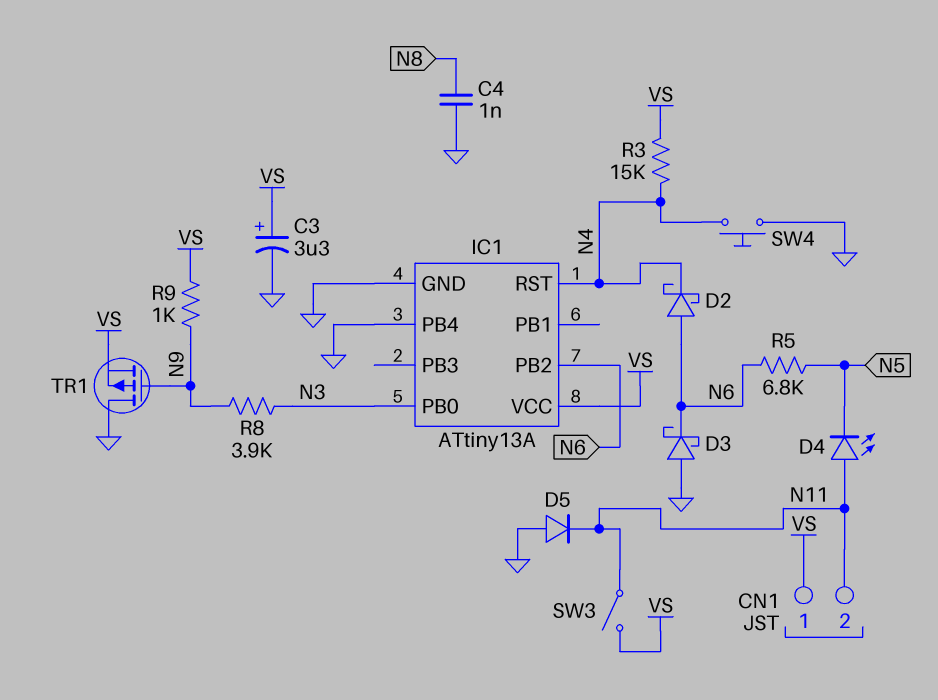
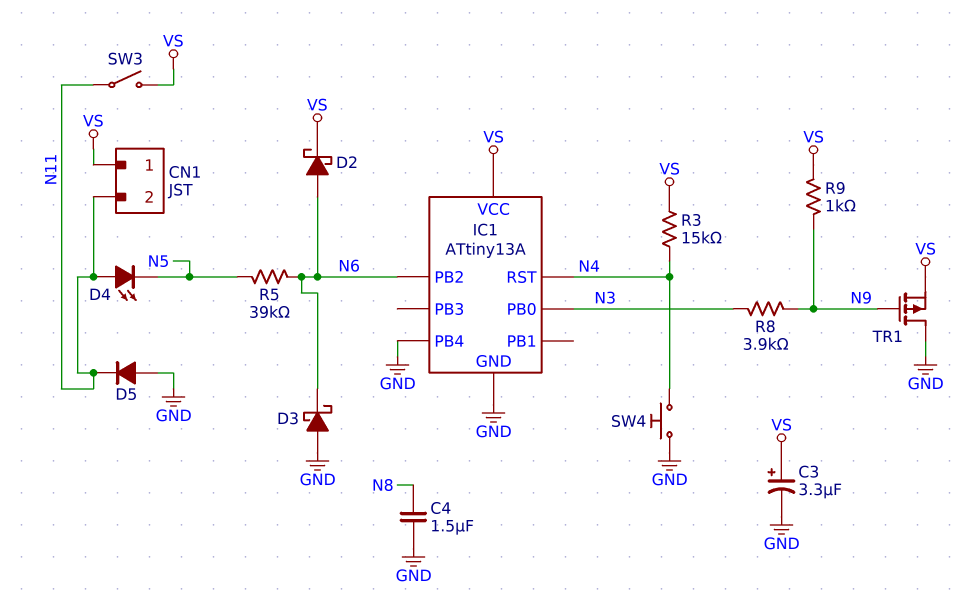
C4: 1nF (GND, N8) -> 1.5uF (GND, N8)
D2: schottky (A N6, K N4) -> schottky (A N6, K VS)
R5: 6.8k (N5, N6) -> 39k (N5, N6)

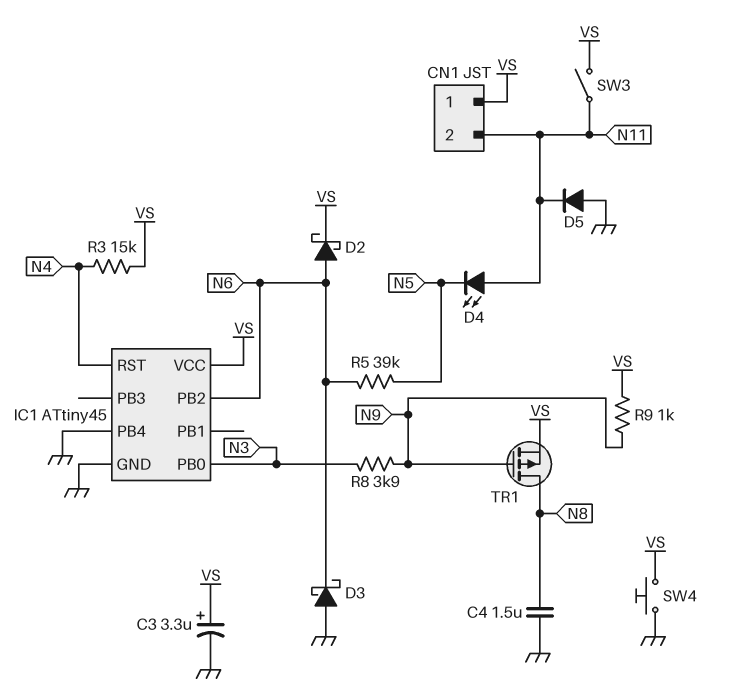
IC1: ATtiny13A -> ATtiny45
SW4: button (GND, N4) -> button (GND, VS)
TR1: PMOS (G N9, D GND, S VS) -> PMOS (G N9, D N8, S VS)

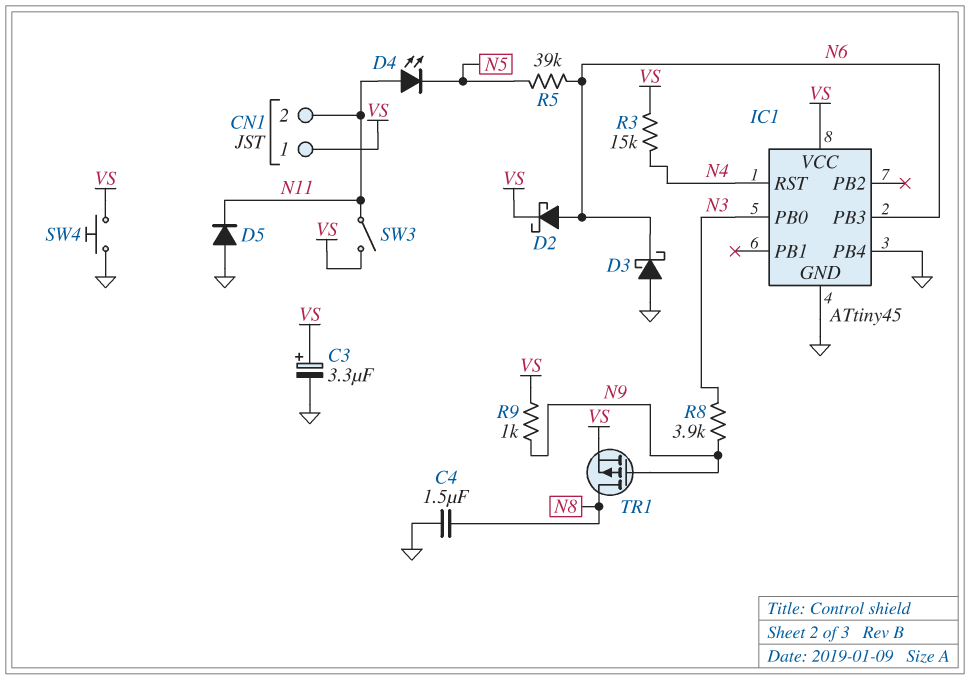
IC1 pin PB2: N6 -> none
IC1 pin PB3: none -> N6

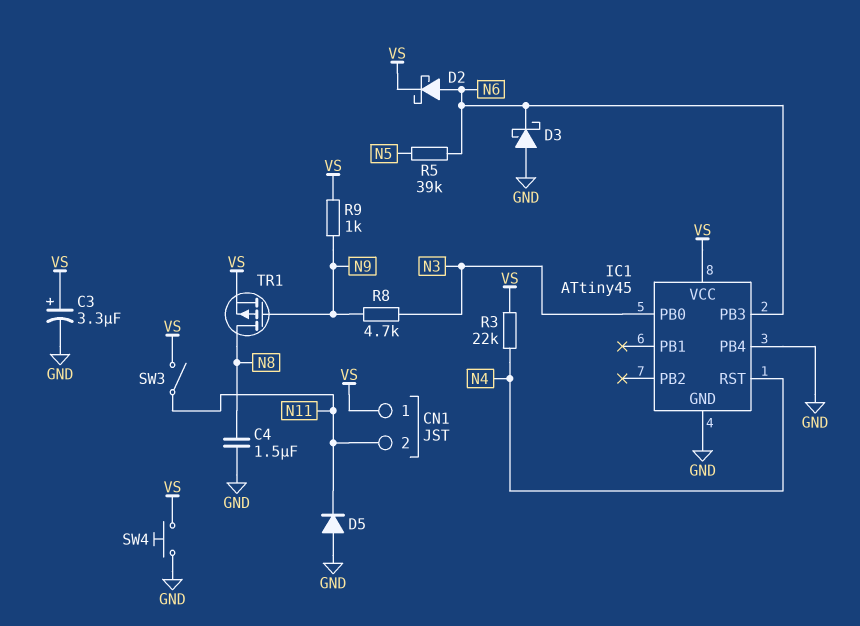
D4: LED (A N11, K N5) -> none
R3: 15k (N4, VS) -> 22k (N4, VS)
R8: 3.9k (N3, N9) -> 4.7k (N3, N9)

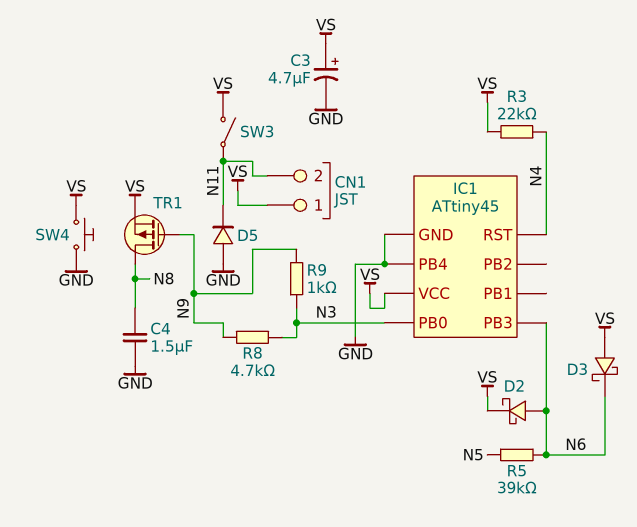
C3: 3.3uF (plus VS, minus GND) -> 4.7uF (plus VS, minus GND)
D3: schottky (A GND, K N6) -> schottky (A VS, K N6)
R9: 1k (N9, VS) -> 1k (N3, N9)

